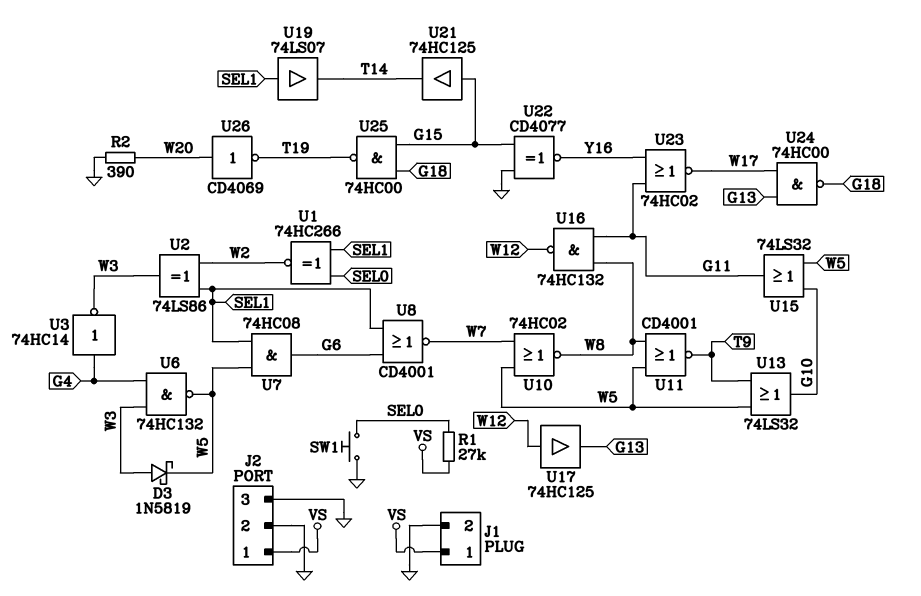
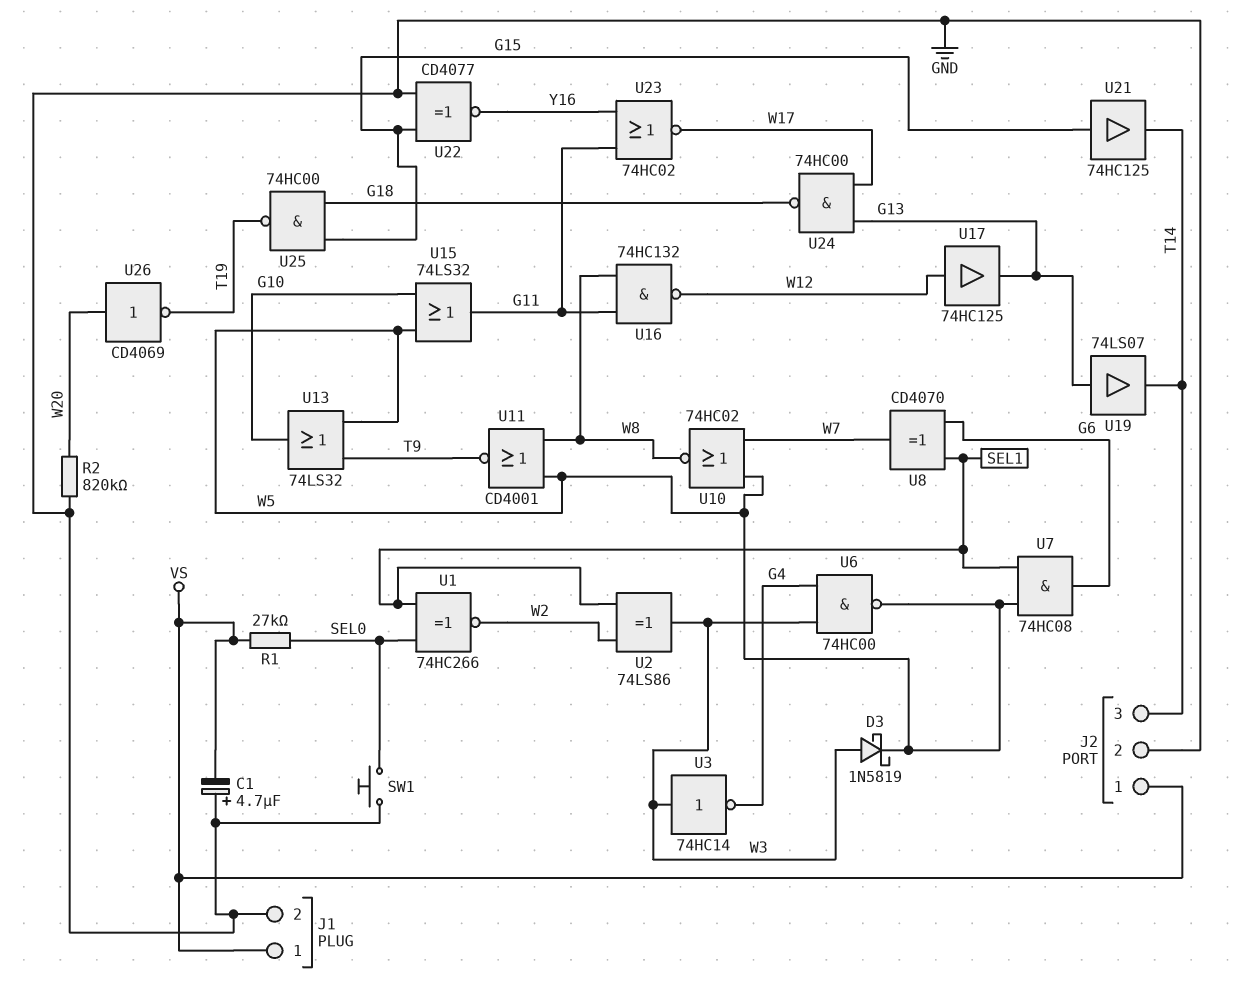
C1: none -> 4.7uF (plus GND, minus VS)
J2 pin 3: GND -> T14
R2: 390 (GND, W20) -> 820k (GND, W20)
U3: NOT 74HC14 (in G4, out W3) -> NOT 74HC14 (in W3, out G4)
U6: NAND 74HC132 (in G4, in W3, out W5) -> NAND 74HC00 (in G4, in W3, out W5)
U8: NOR CD4001 (in G6, in SEL1, out W7) -> XOR CD4070 (in G6, in SEL1, out W7)
U19: buffer 74LS07 (in SEL1, out T14) -> buffer 74LS07 (in G13, out T14)

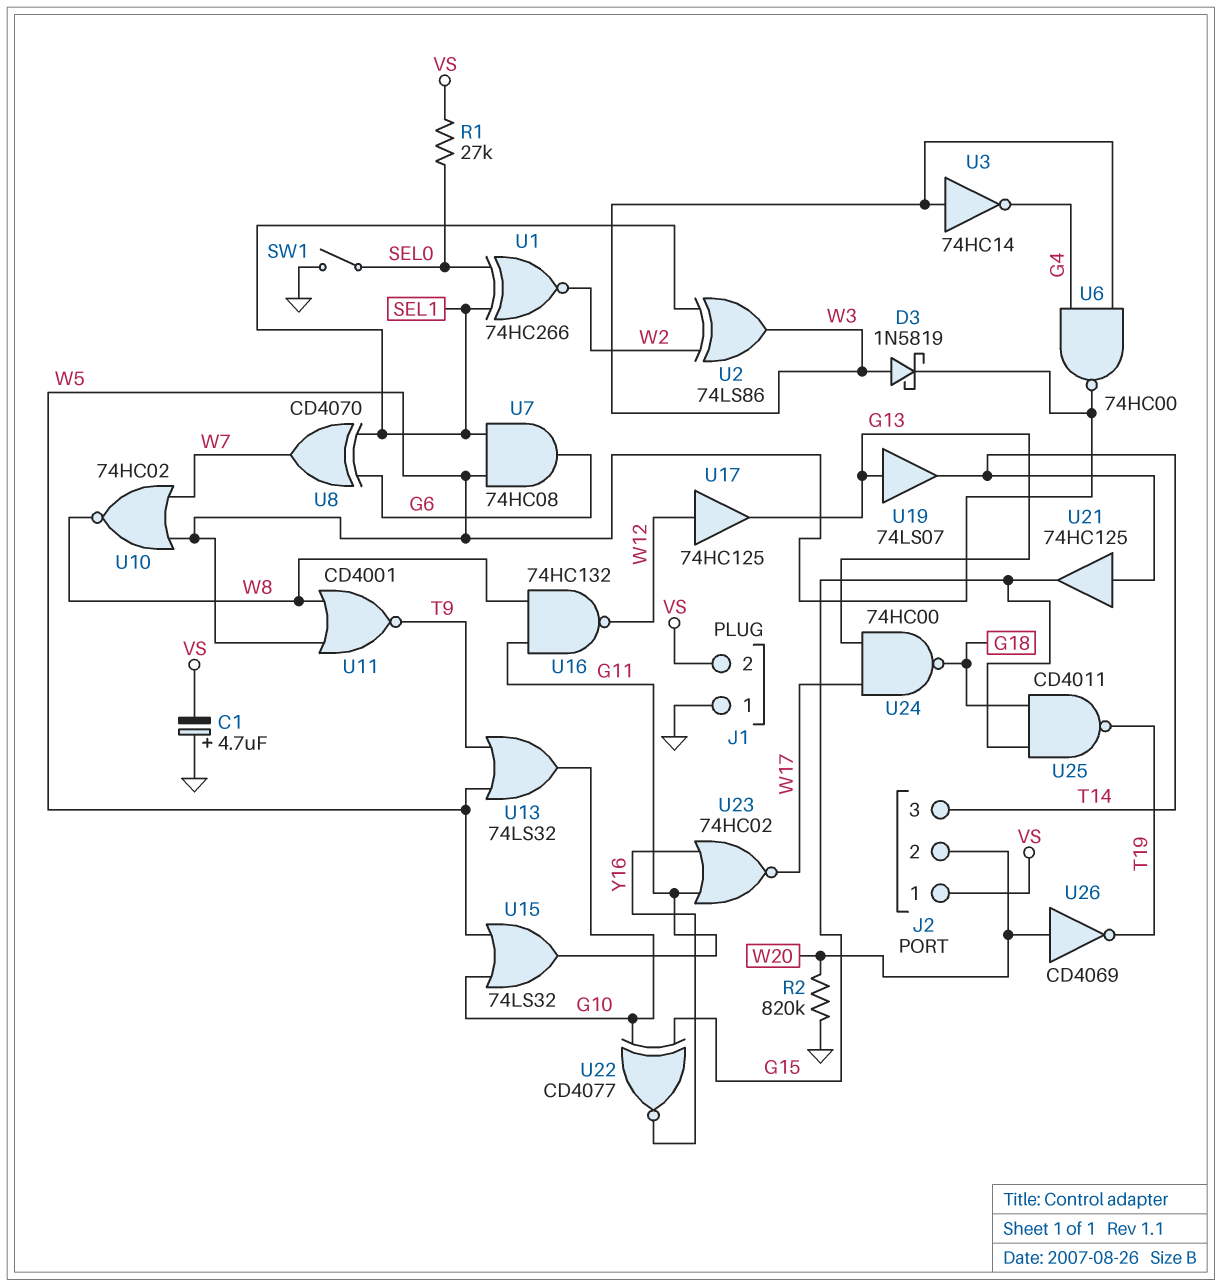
J1 pin 1: VS -> GND
J1 pin 2: GND -> VS
J2 pin 2: GND -> W20
SW1: button (GND, SEL0) -> switch (GND, SEL0)
U21: buffer 74HC125 (in G15, out T14) -> buffer 74HC125 (in T14, out G15)
U22: XNOR CD4077 (in G15, in GND, out Y16) -> XNOR CD4077 (in G10, in G15, out Y16)
U25: NAND 74HC00 (in G15, in G18, out T19) -> NAND CD4011 (in G15, in G18, out T19)

